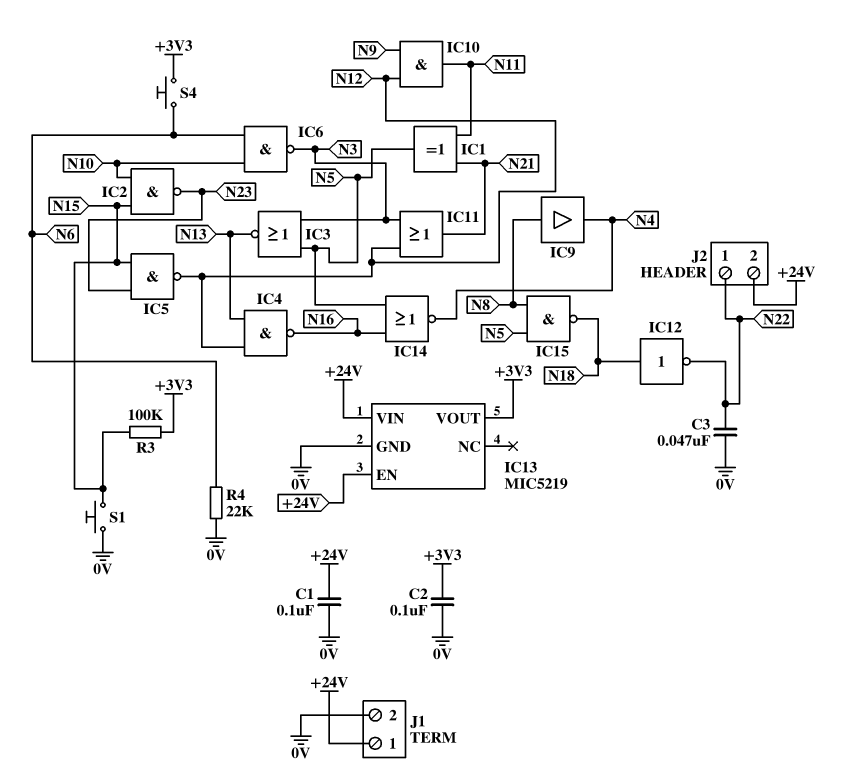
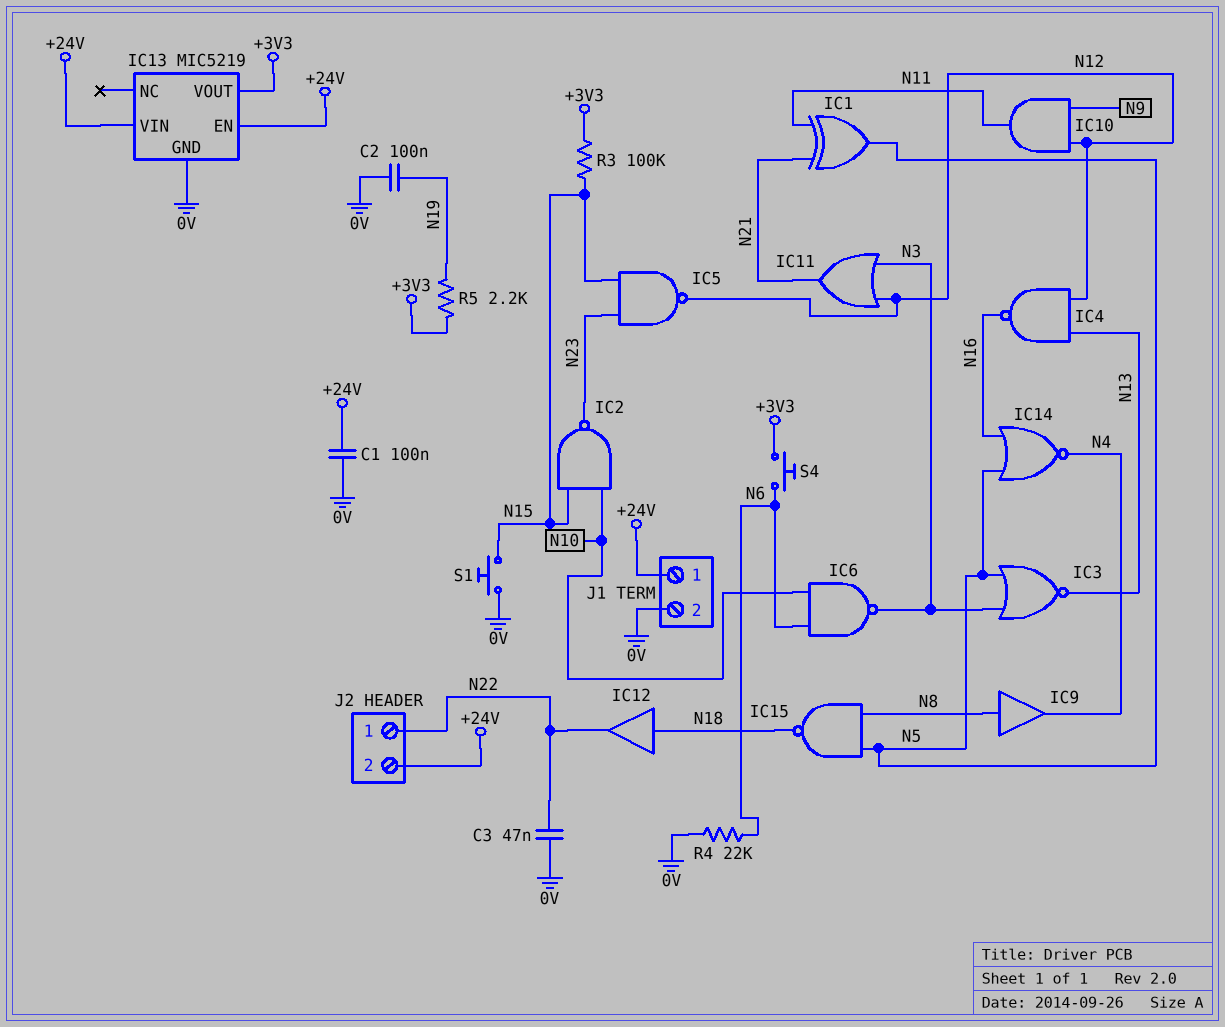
C2: 100nF (+3V3, 0V) -> 100nF (0V, N19)
IC12: NOT (in N18, out N22) -> buffer (in N18, out N22)
R5: none -> 2.2k (+3V3, N19)

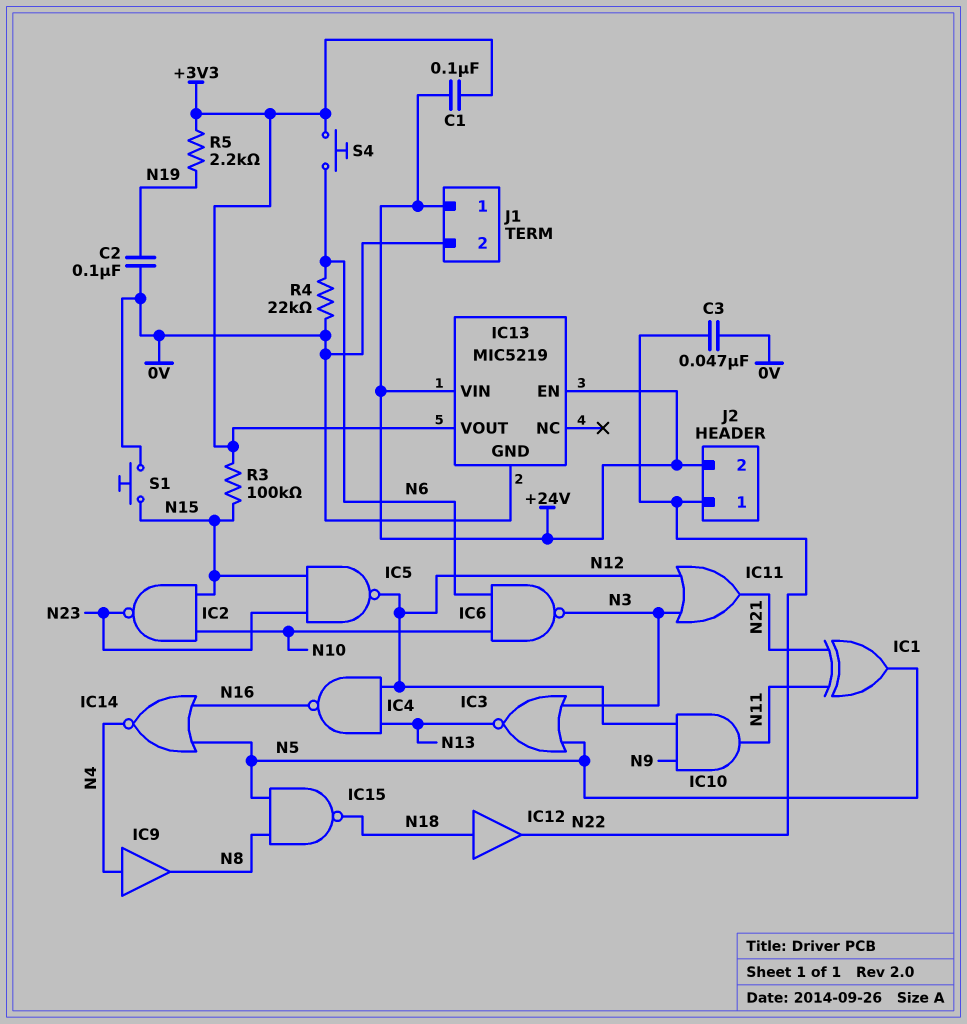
C1: 100nF (+24V, 0V) -> 100nF (+3V3, +24V)
IC9: buffer (in N8, out N4) -> buffer (in N4, out N8)

